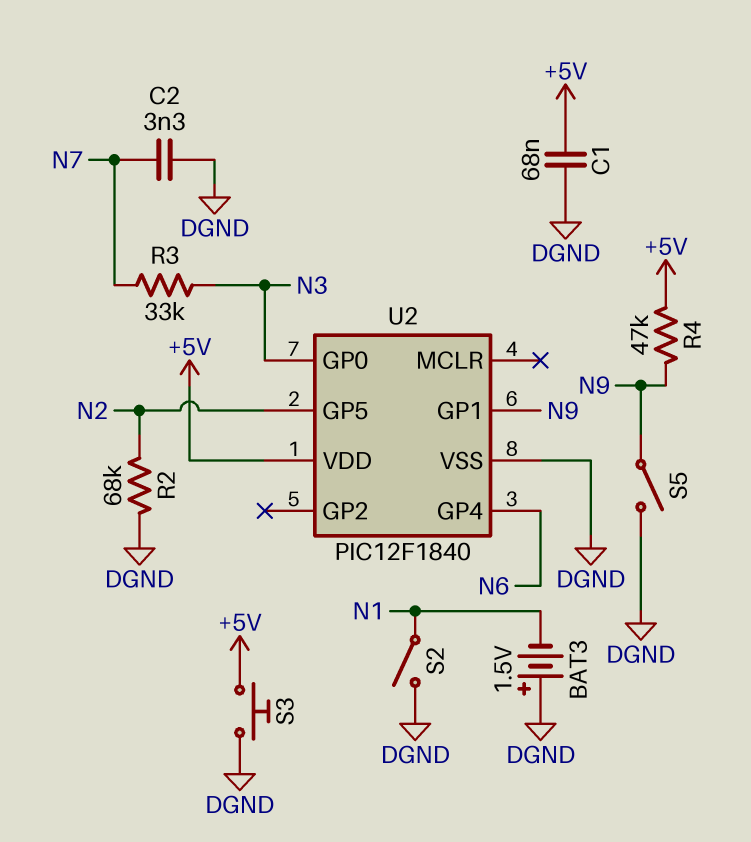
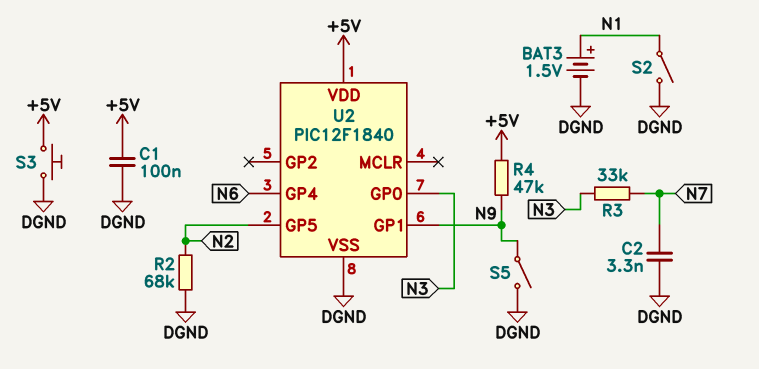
BAT3: 1.5V (plus DGND, minus N1) -> 1.5V (plus N1, minus DGND)
C1: 68nF (+5V, DGND) -> 100nF (+5V, DGND)

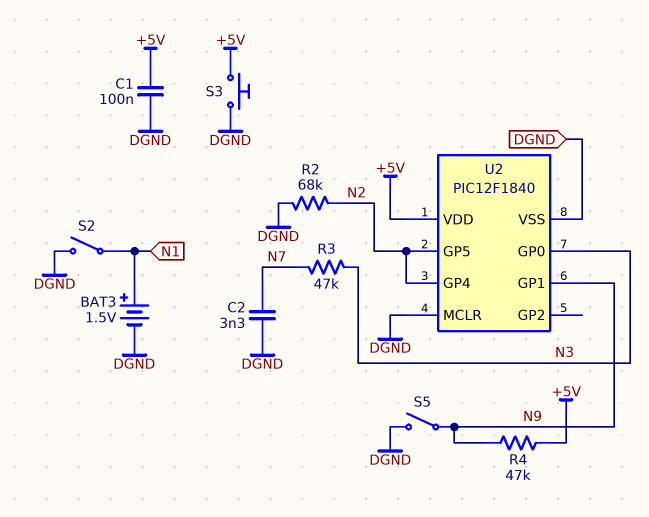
R3: 33k (N3, N7) -> 47k (N3, N7)
U2 pin GP4: N6 -> N2
U2 pin MCLR: none -> DGND

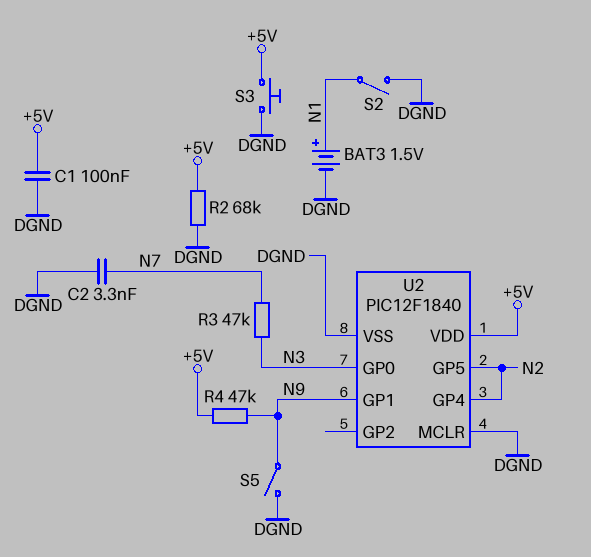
R2: 68k (DGND, N2) -> 68k (+5V, DGND)

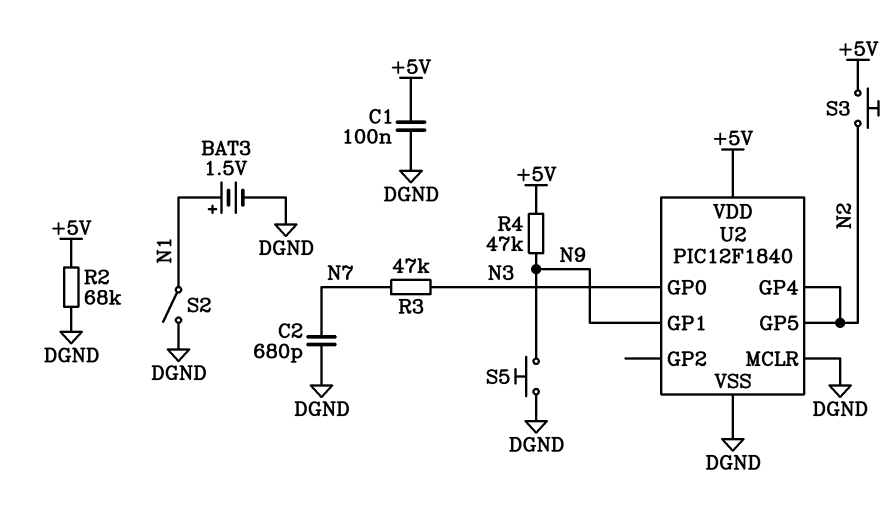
C2: 3.3nF (DGND, N7) -> 680pF (DGND, N7)
S3: button (+5V, DGND) -> button (+5V, N2)
S5: switch (DGND, N9) -> button (DGND, N9)

